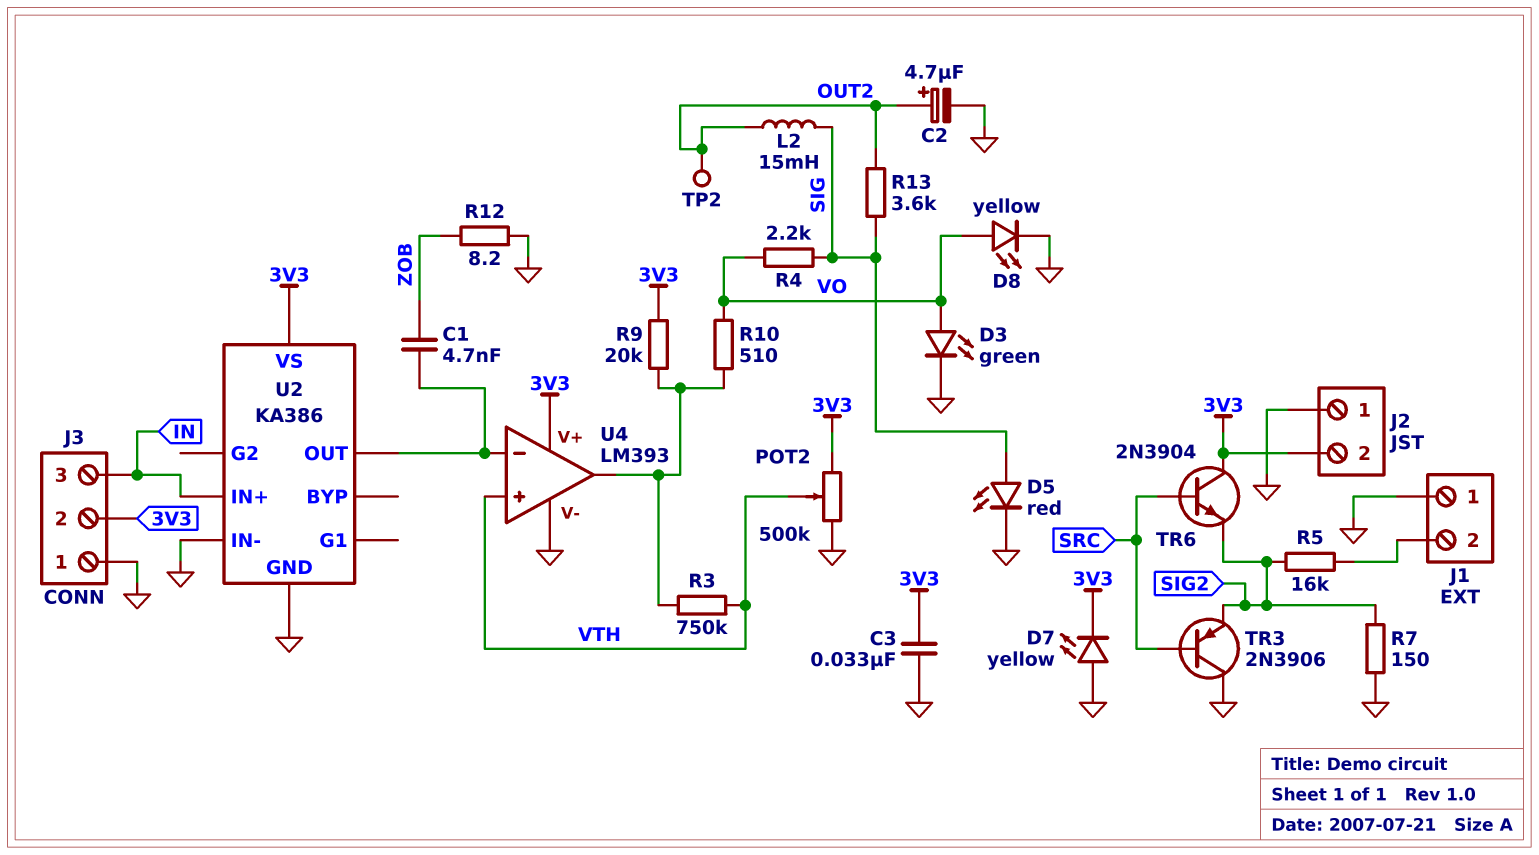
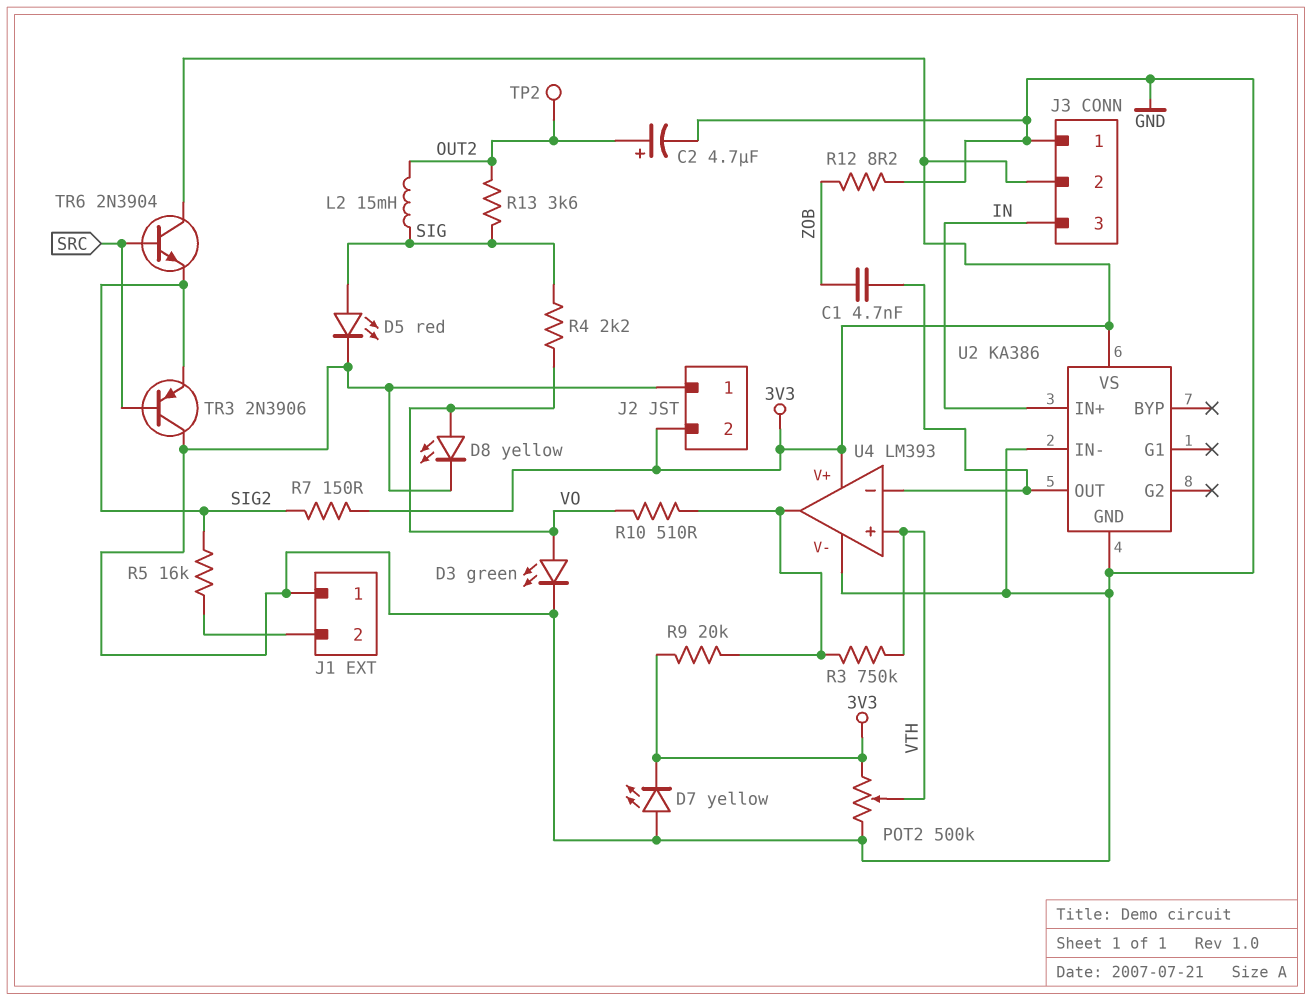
C3: 33nF (3V3, GND) -> none
R7: 150 (GND, SIG2) -> 150 (3V3, SIG2)

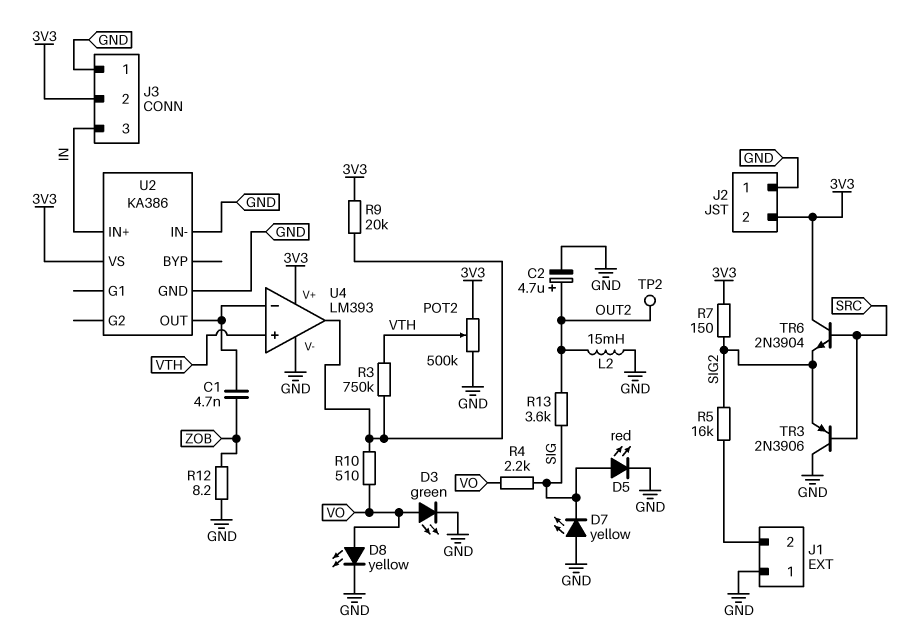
D7: LED yellow (A GND, K 3V3) -> LED yellow (A GND, K SIG)
L2: 15mH (OUT2, SIG) -> 15mH (GND, OUT2)

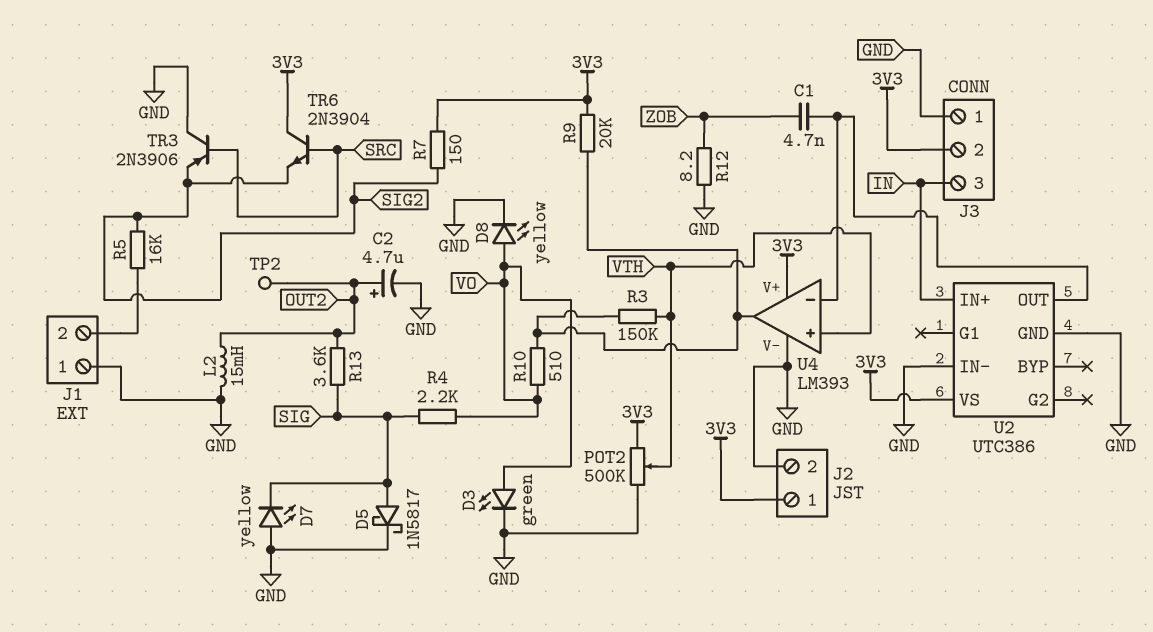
D5: LED red (A SIG, K GND) -> schottky 1N5817 (A SIG, K GND)
J2 pin 1: GND -> 3V3
J2 pin 2: 3V3 -> GND
R3: 750k (U4/out, VTH) -> 150k (U4/out, VTH)
U2: KA386 -> UTC386

